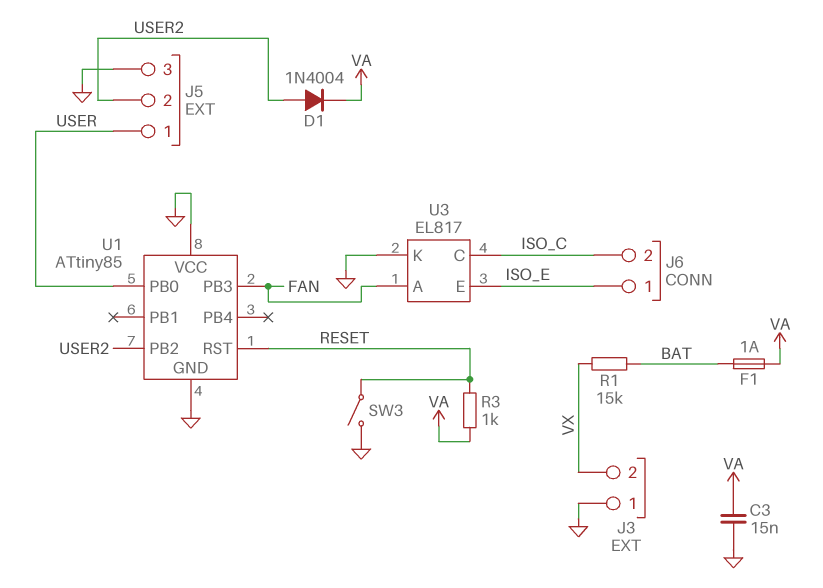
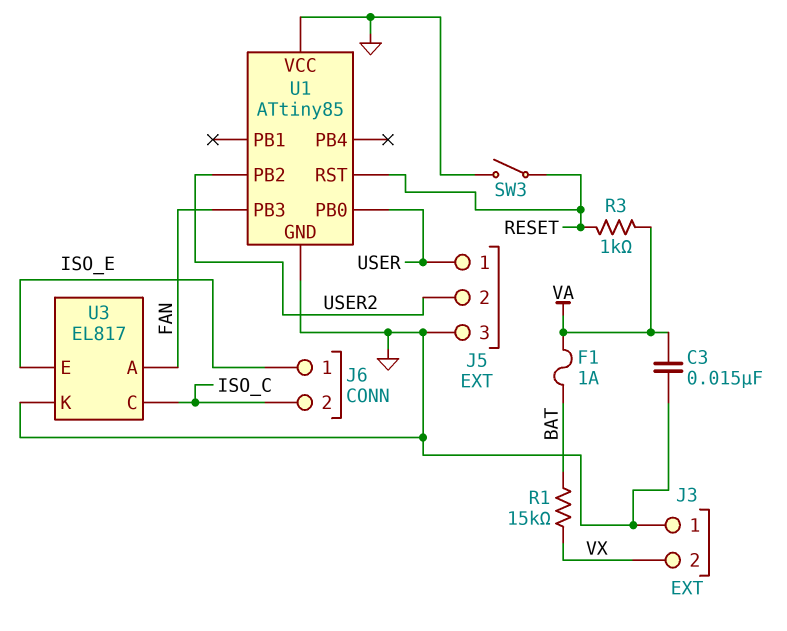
D1: diode 1N4004 (A USER2, K VA) -> none

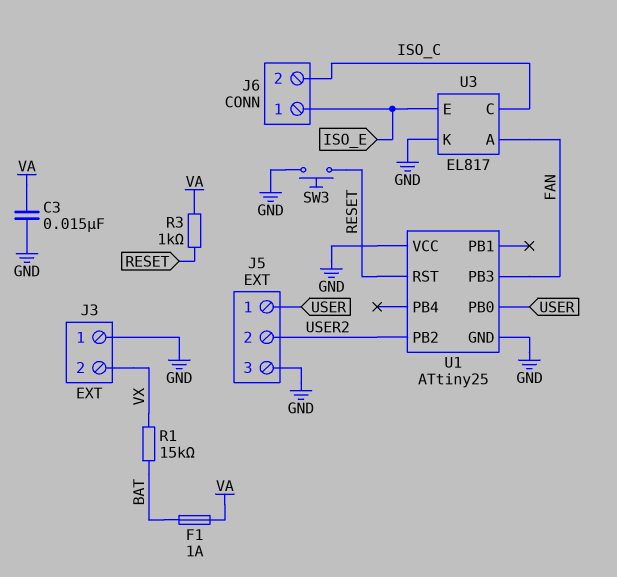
SW3: switch (GND, RESET) -> button (GND, RESET)
U1: ATtiny85 -> ATtiny25

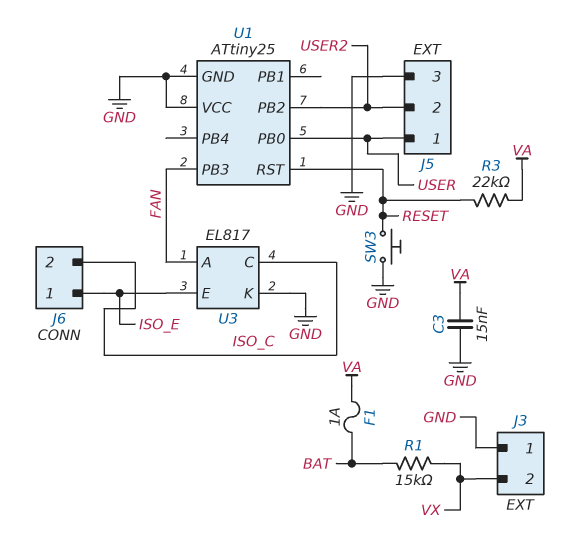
R3: 1k (RESET, VA) -> 22k (RESET, VA)

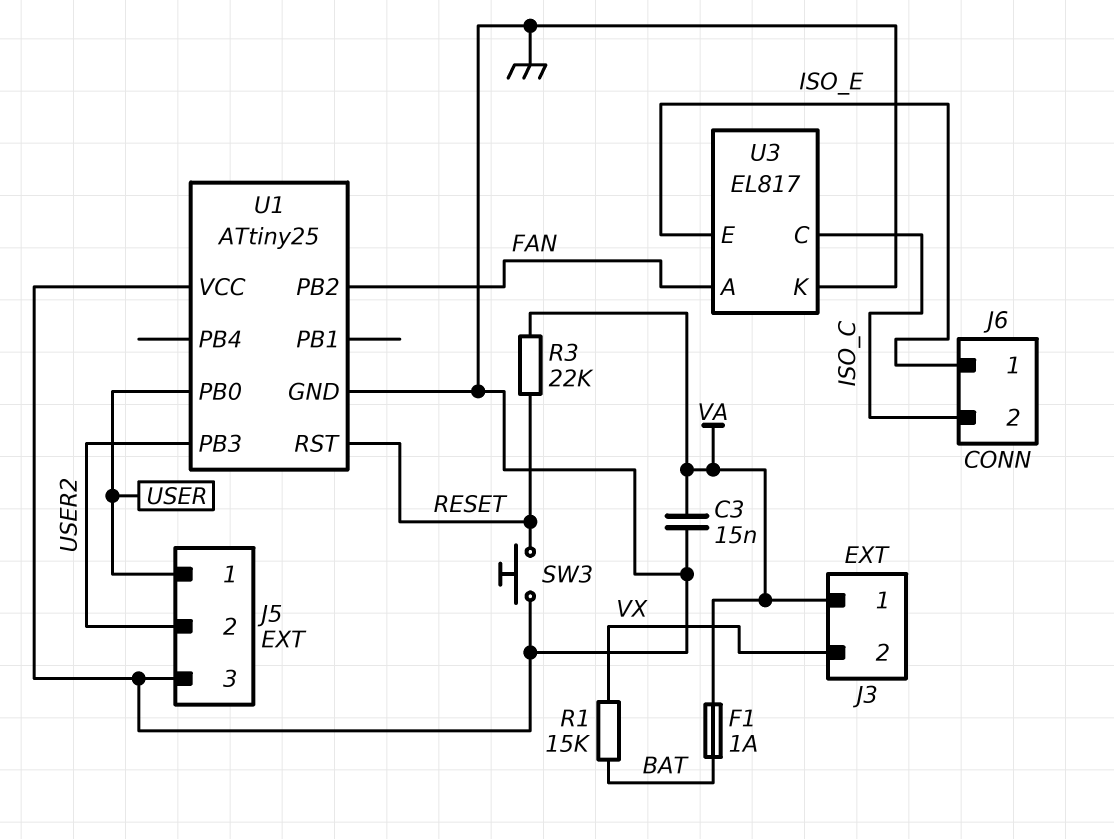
J3 pin 1: GND -> VA
U1 pin PB2: USER2 -> FAN
U1 pin PB3: FAN -> USER2

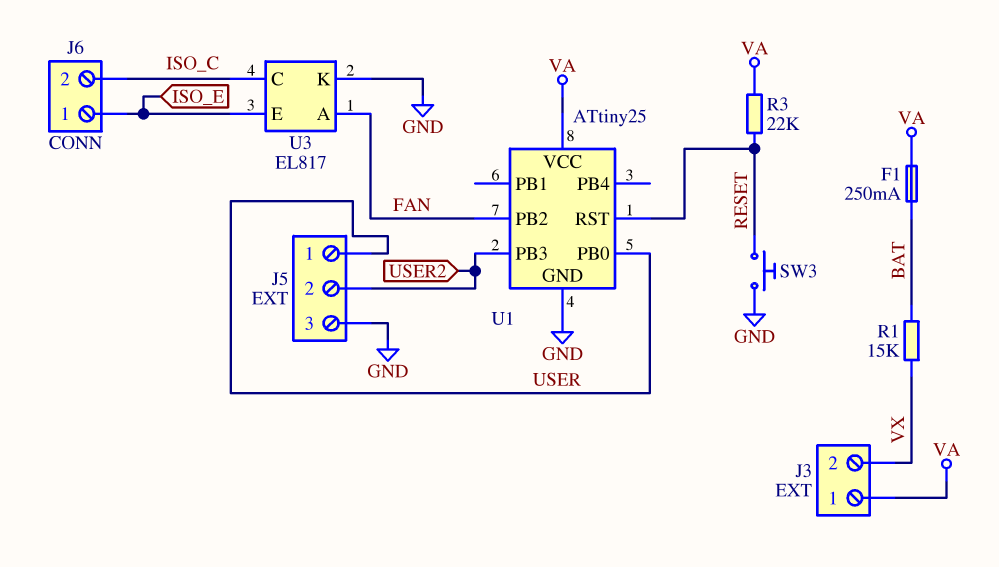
C3: 15nF (GND, VA) -> none
F1: 1A (BAT, VA) -> 250mA (BAT, VA)
U1 pin VCC: GND -> VA

